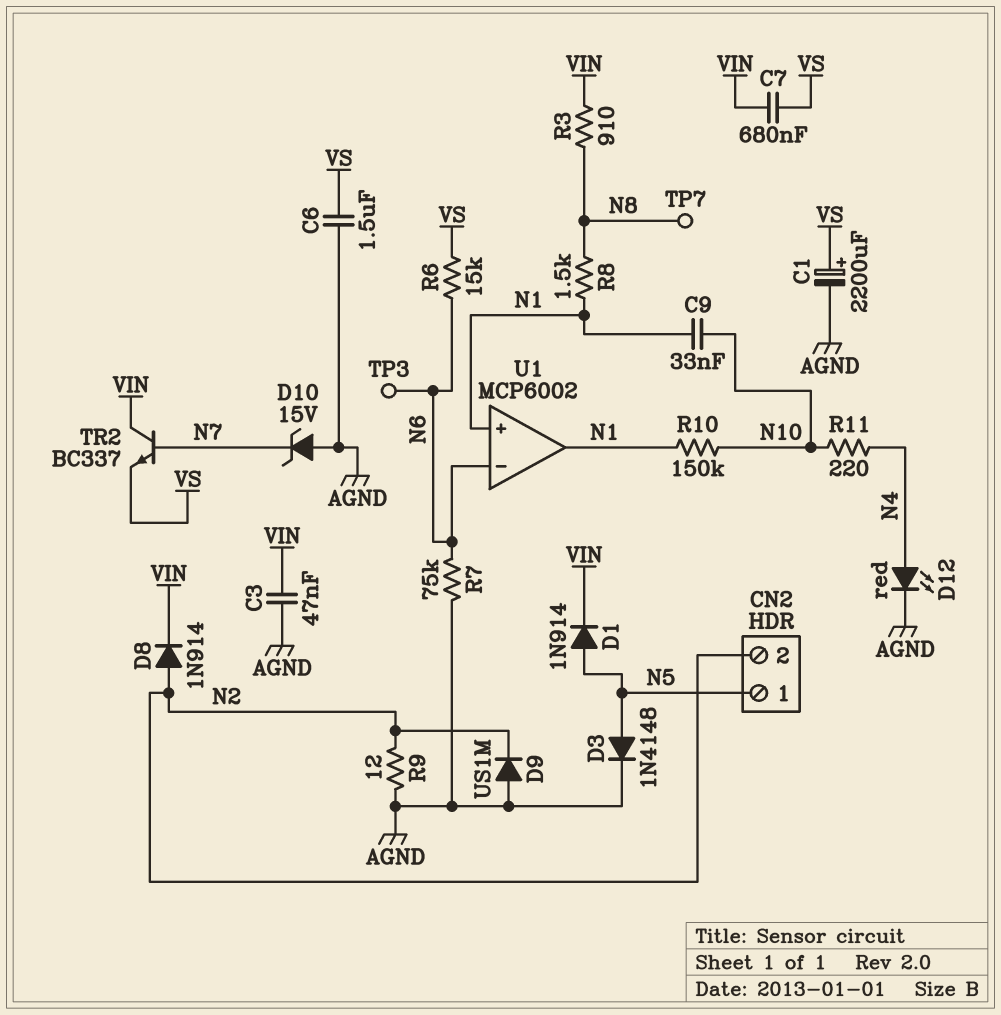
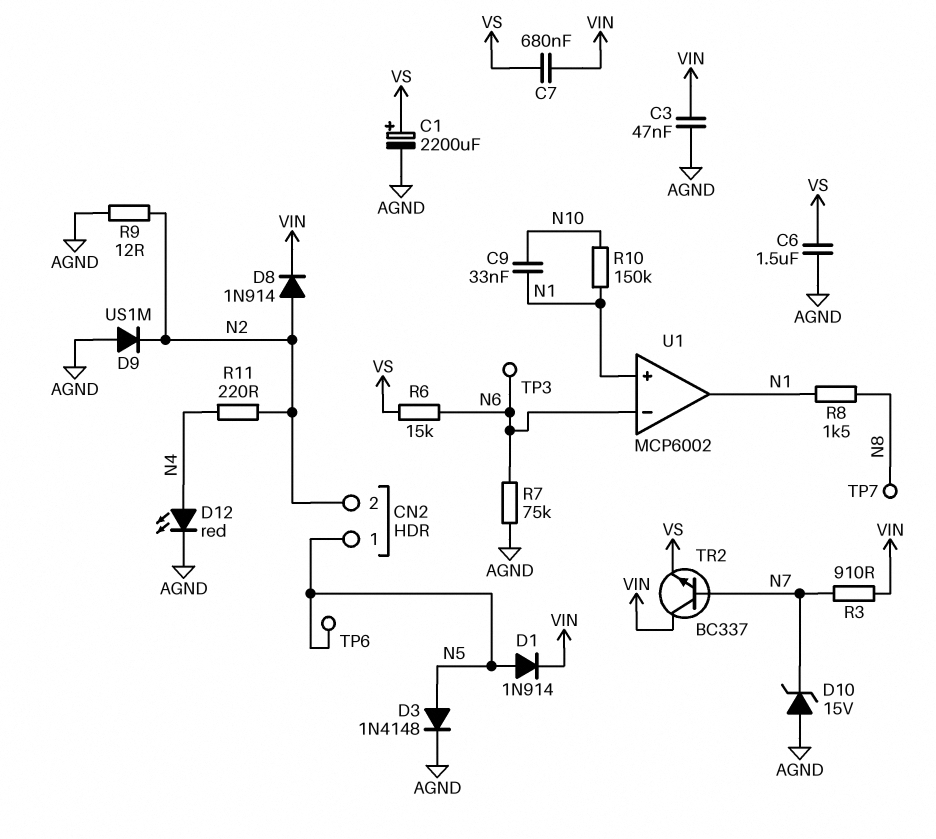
R3: 910 (N8, VIN) -> 910 (N7, VIN)
R11: 220 (N4, N10) -> 220 (N2, N4)
TP6: none -> test point (N5)

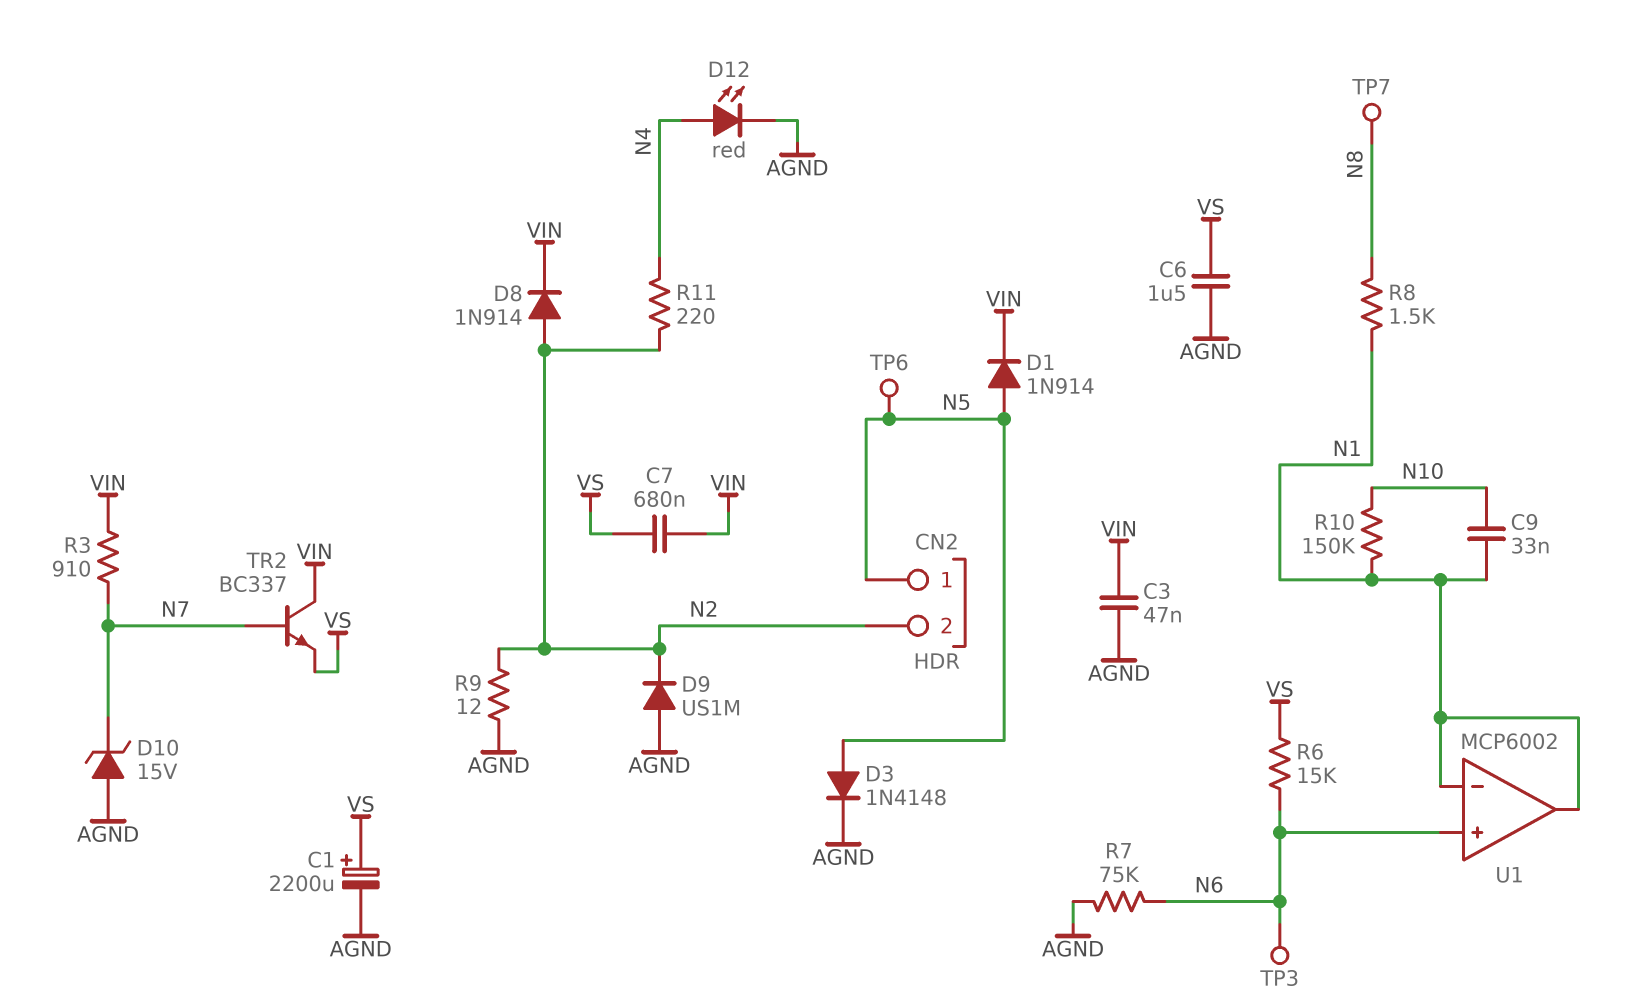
U1 pin in+: N1 -> N6
U1 pin in-: N6 -> N1

